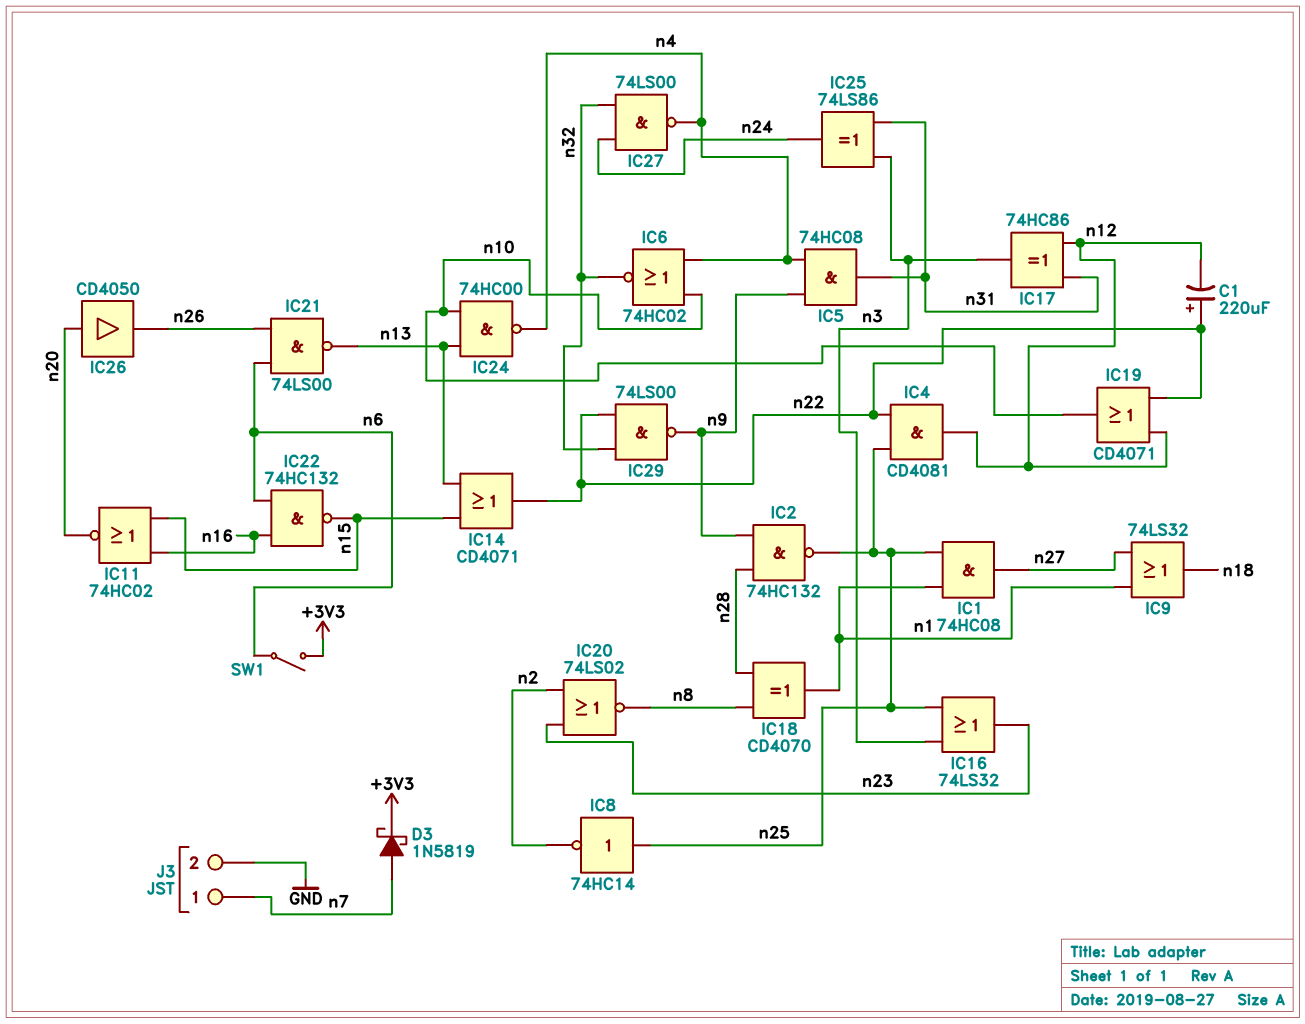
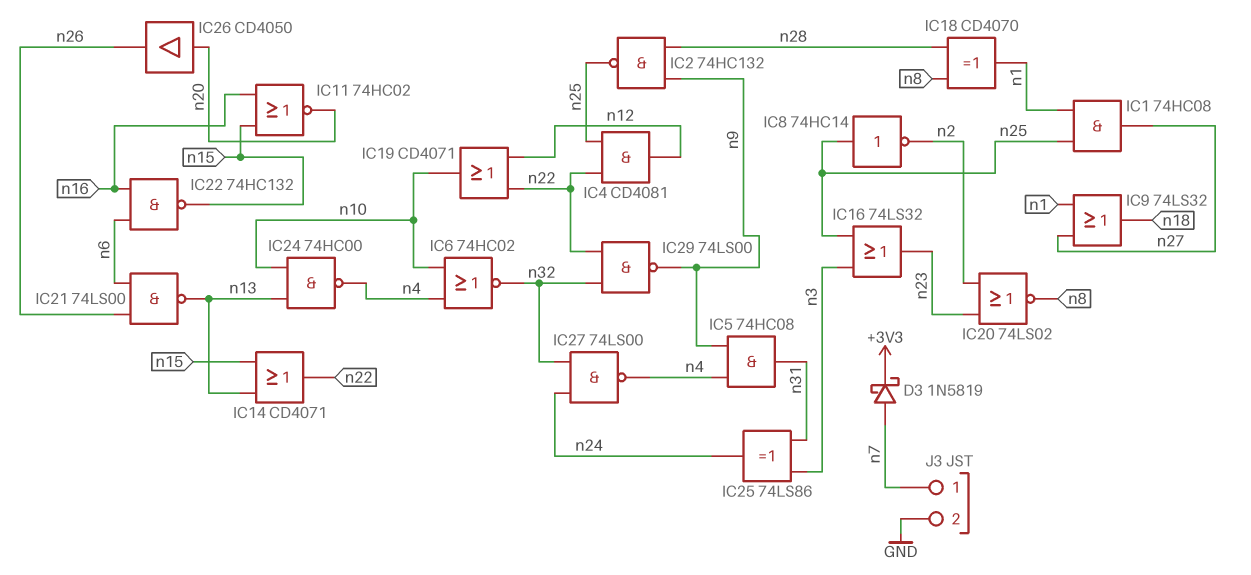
C1: 220uF (plus n22, minus n12) -> none
IC17: XOR 74HC86 (in n12, in n31, out n3) -> none
SW1: switch (+3V3, n6) -> none

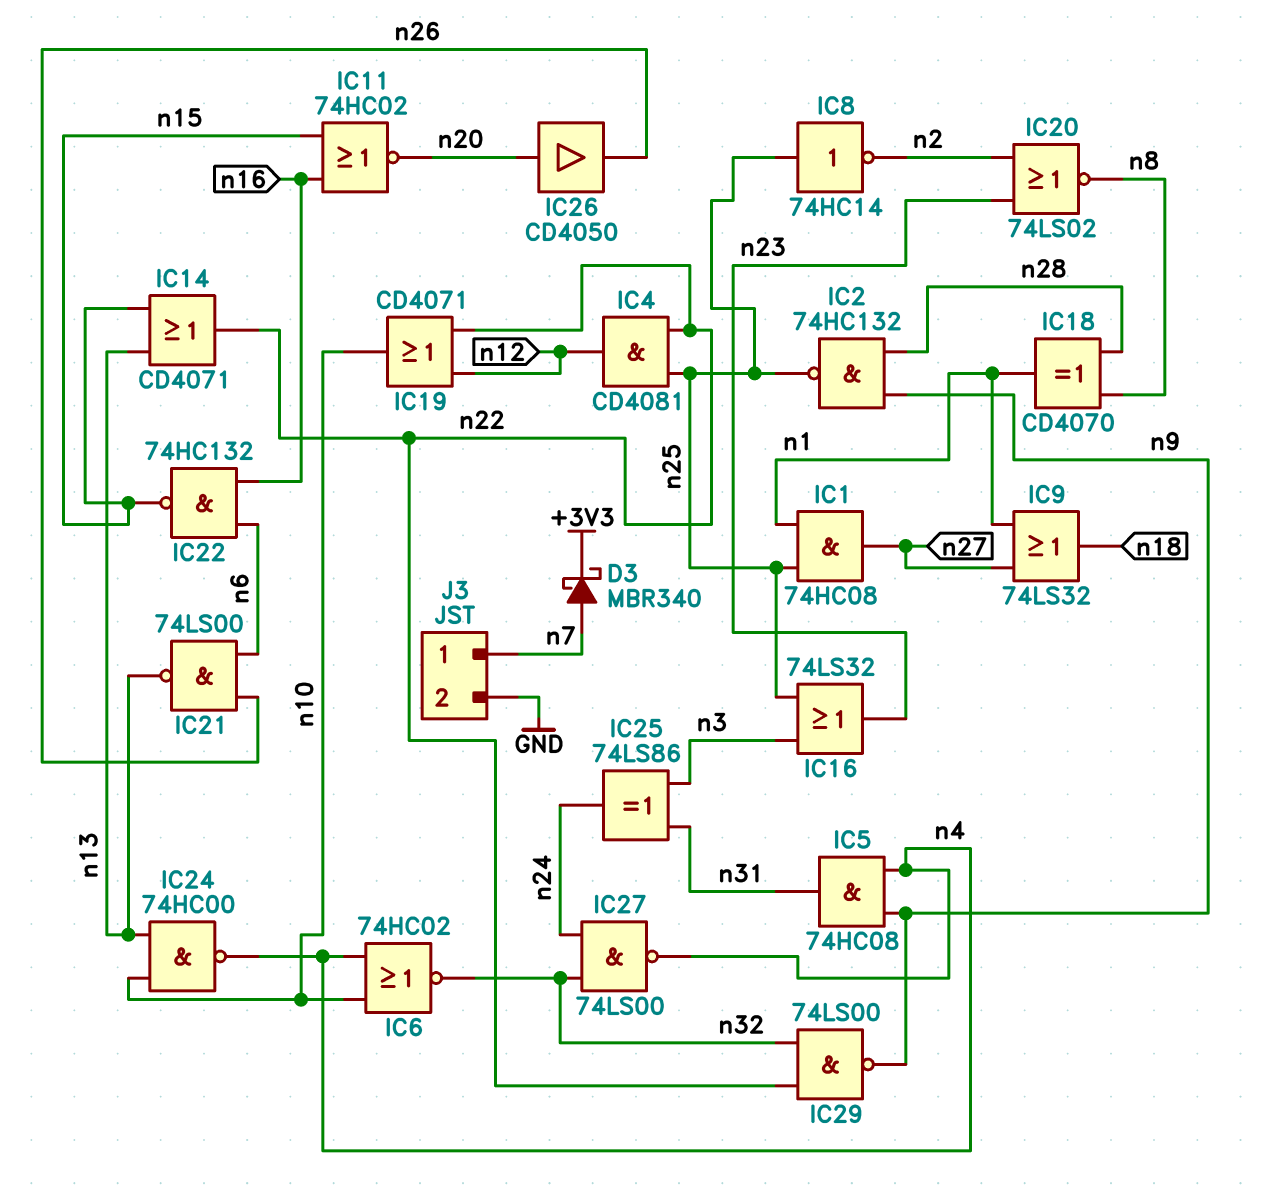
D3: schottky 1N5819 (A n7, K +3V3) -> schottky MBR340 (A n7, K +3V3)

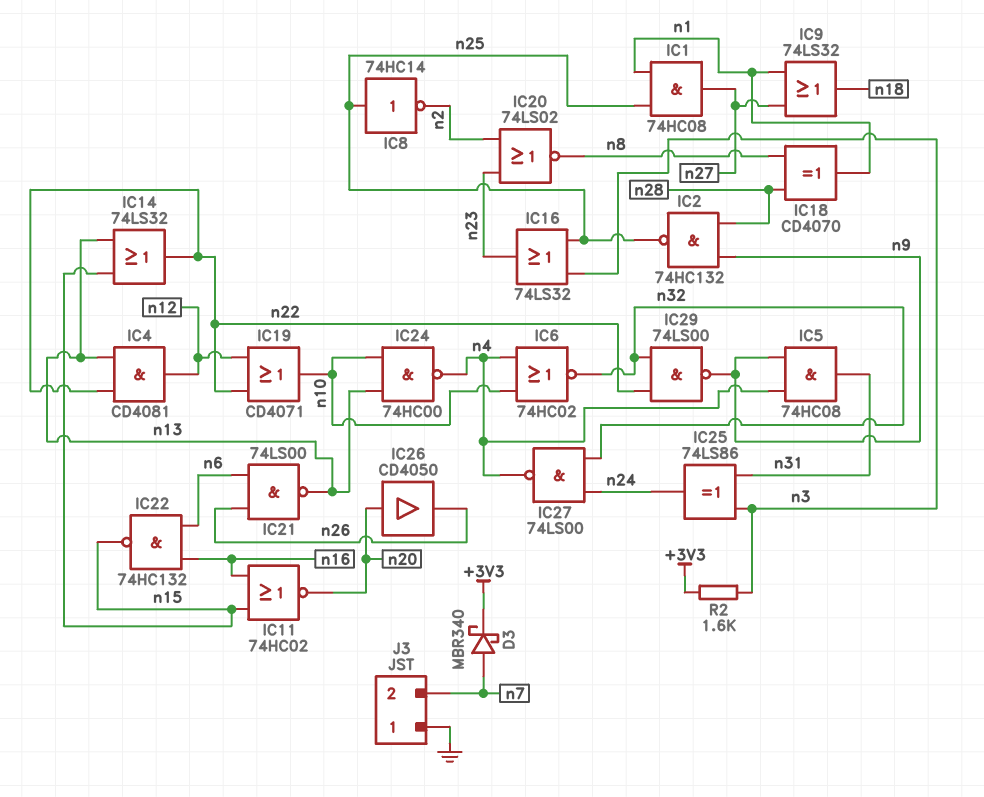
IC4: AND CD4081 (in n22, in n25, out n12) -> AND CD4081 (in n13, in n22, out n12)
IC14: OR CD4071 (in n13, in n15, out n22) -> OR 74LS32 (in n13, in n15, out n22)
J3 pin 1: n7 -> GND
J3 pin 2: GND -> n7
R2: none -> 1.6k (+3V3, n3)

